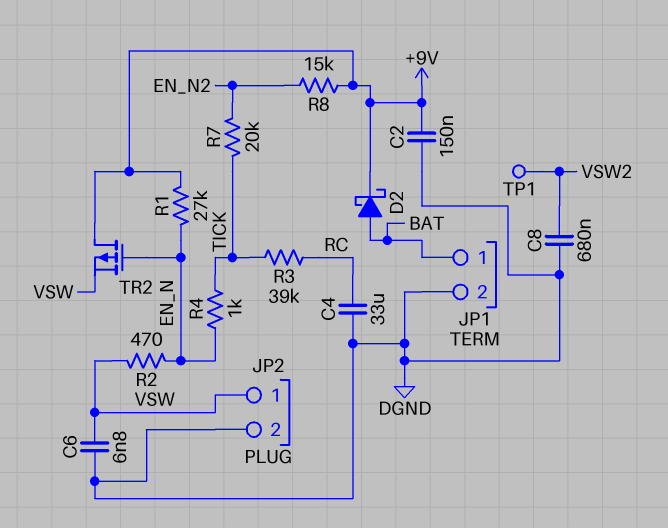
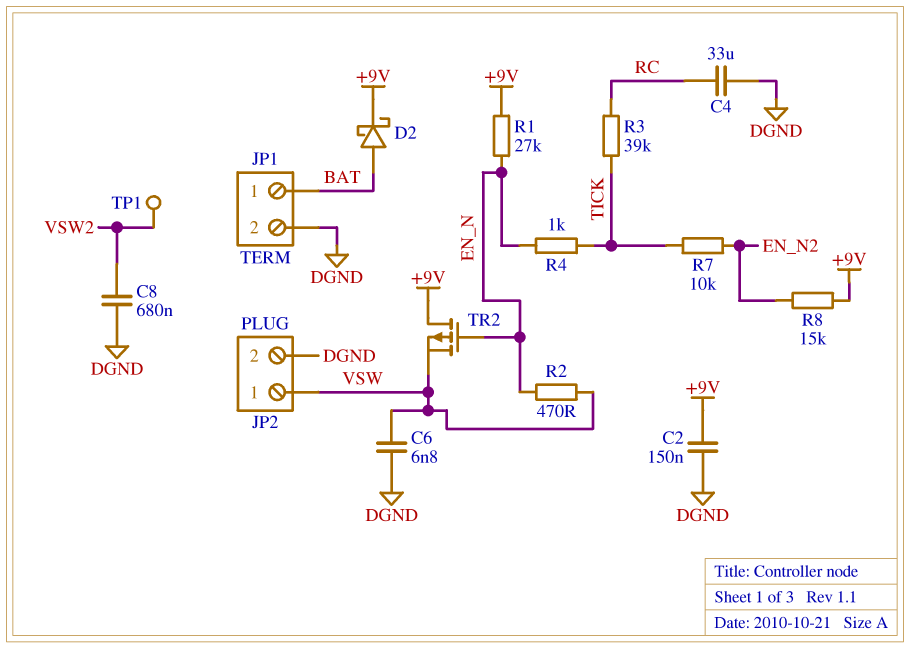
R7: 20k (EN_N2, TICK) -> 10k (EN_N2, TICK)

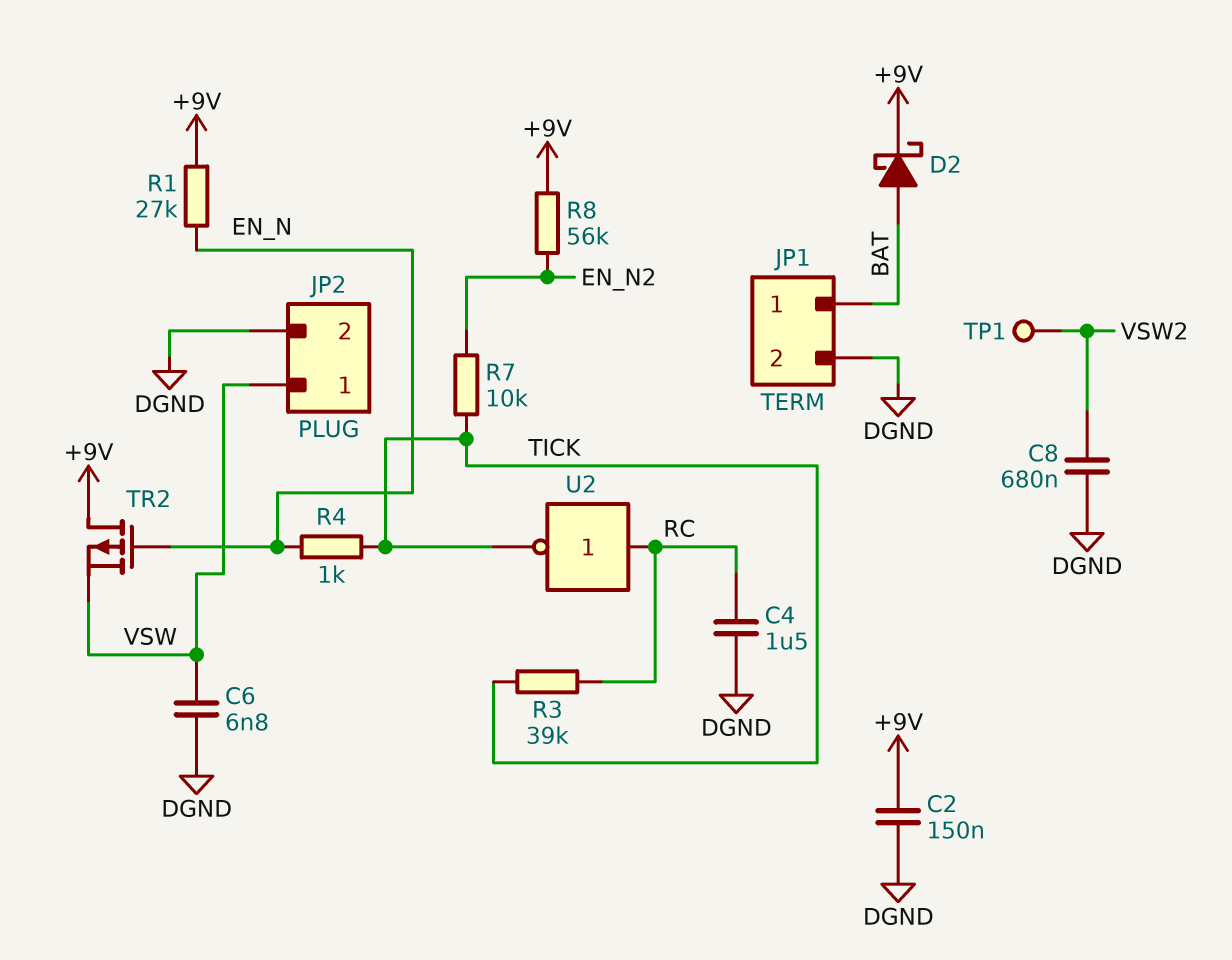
C4: 33uF (DGND, RC) -> 1.5uF (DGND, RC)
R2: 470 (EN_N, VSW) -> none
R8: 15k (+9V, EN_N2) -> 56k (+9V, EN_N2)
U2: none -> NOT (in RC, out TICK)

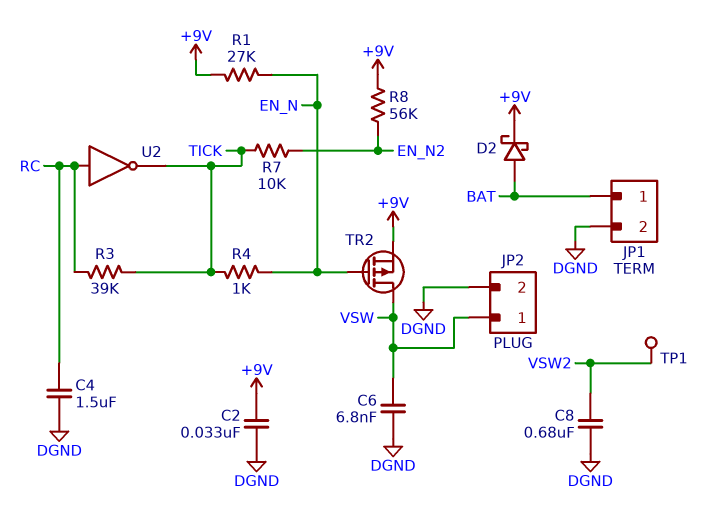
C2: 150nF (+9V, DGND) -> 33nF (+9V, DGND)
TR2: PMOS (G EN_N, D +9V, S VSW) -> PMOS (G EN_N, D VSW, S +9V)

